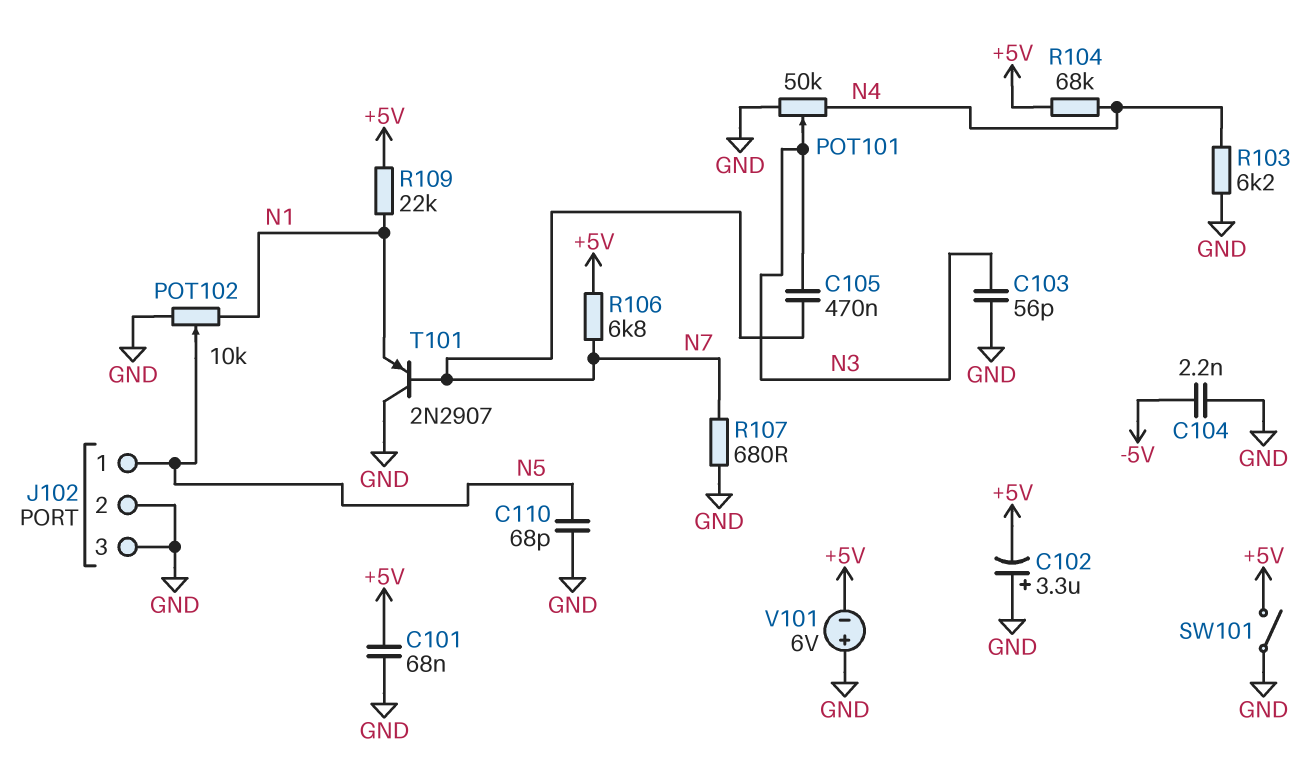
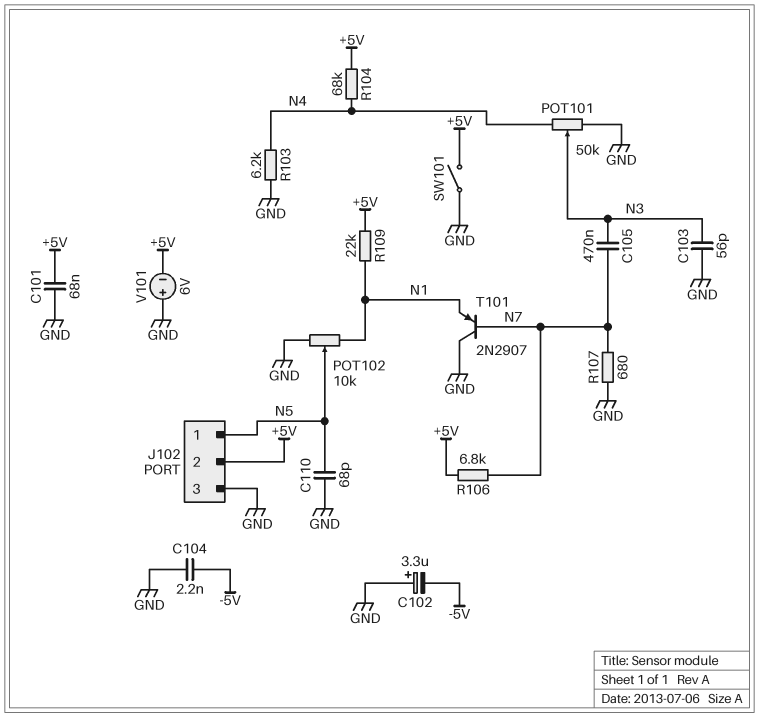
C102: 3.3uF (plus GND, minus +5V) -> 3.3uF (plus GND, minus -5V)
J102 pin 2: GND -> +5V

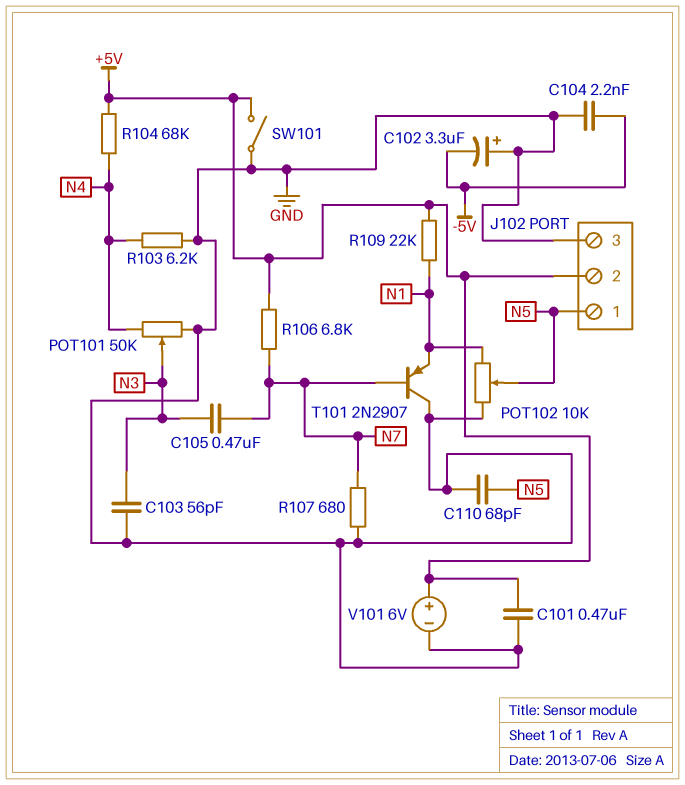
C101: 68nF (+5V, GND) -> 470nF (+5V, GND)
V101: 6V (plus GND, minus +5V) -> 6V (plus +5V, minus GND)

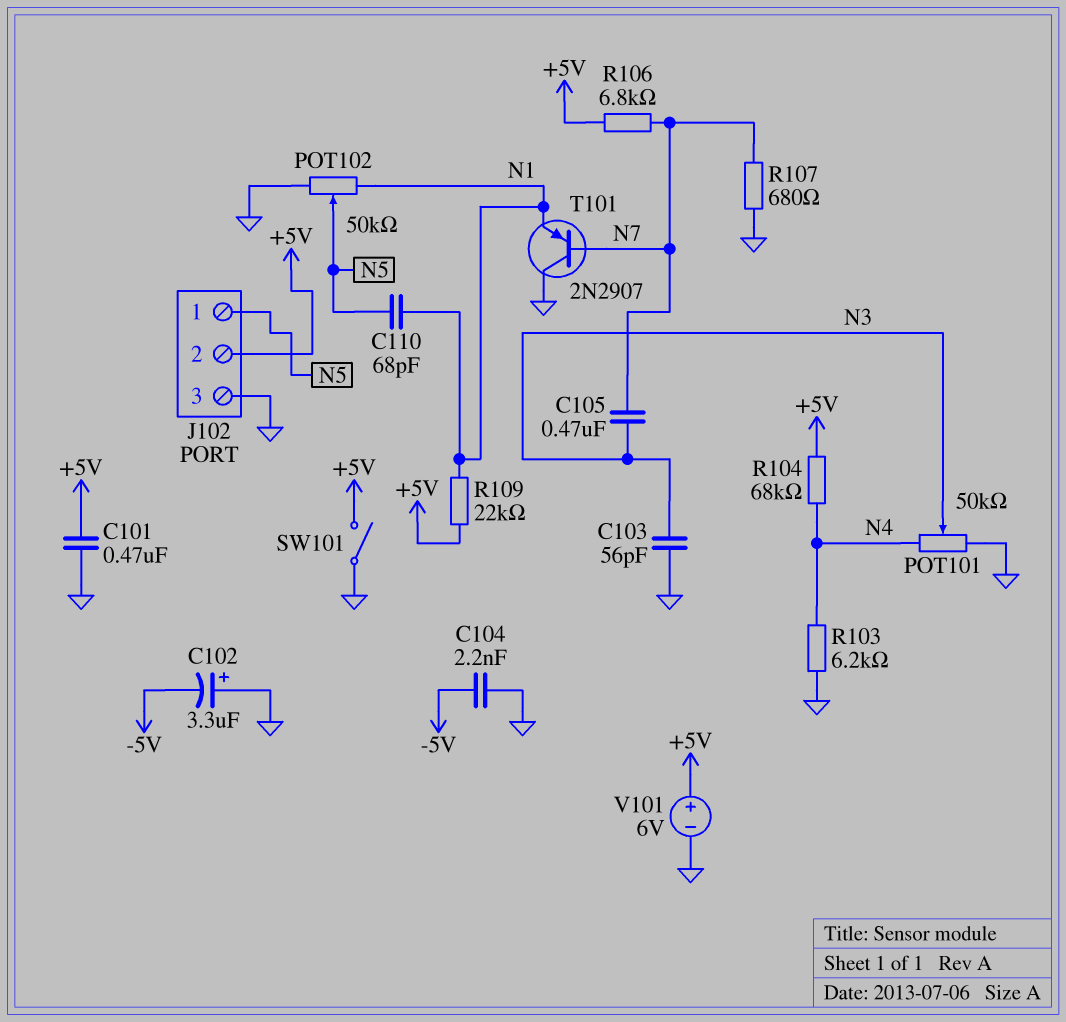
C110: 68pF (GND, N5) -> 68pF (N1, N5)
POT102: 10k (GND, N1, wiper N5) -> 50k (GND, N1, wiper N5)

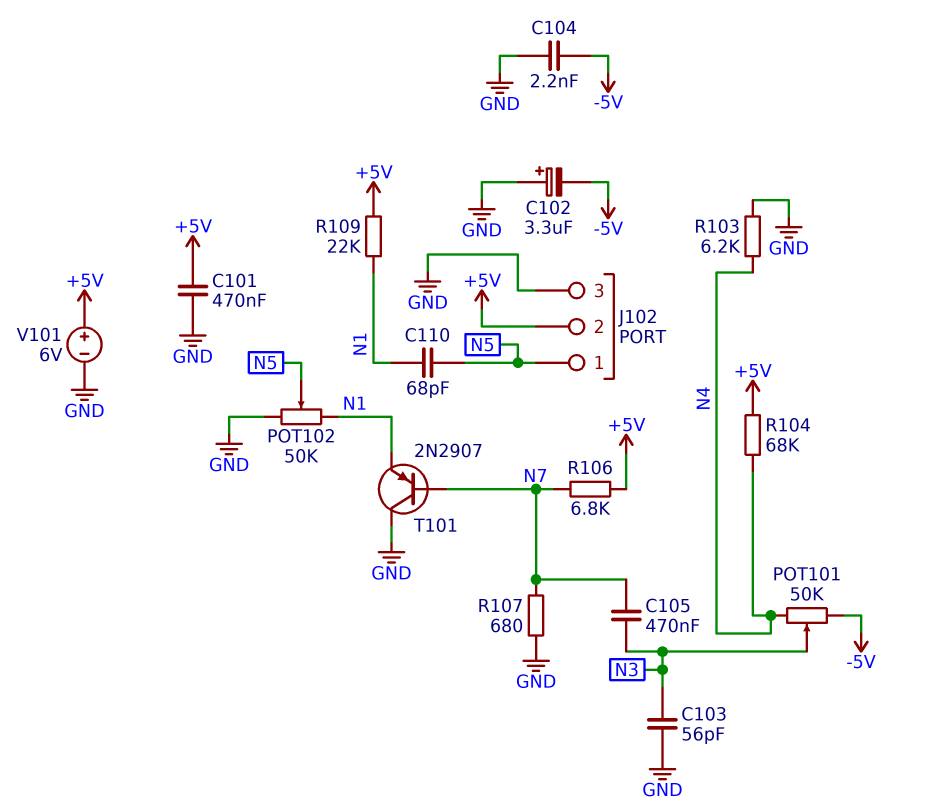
POT101: 50k (GND, N4, wiper N3) -> 50k (-5V, N4, wiper N3)
SW101: switch (+5V, GND) -> none

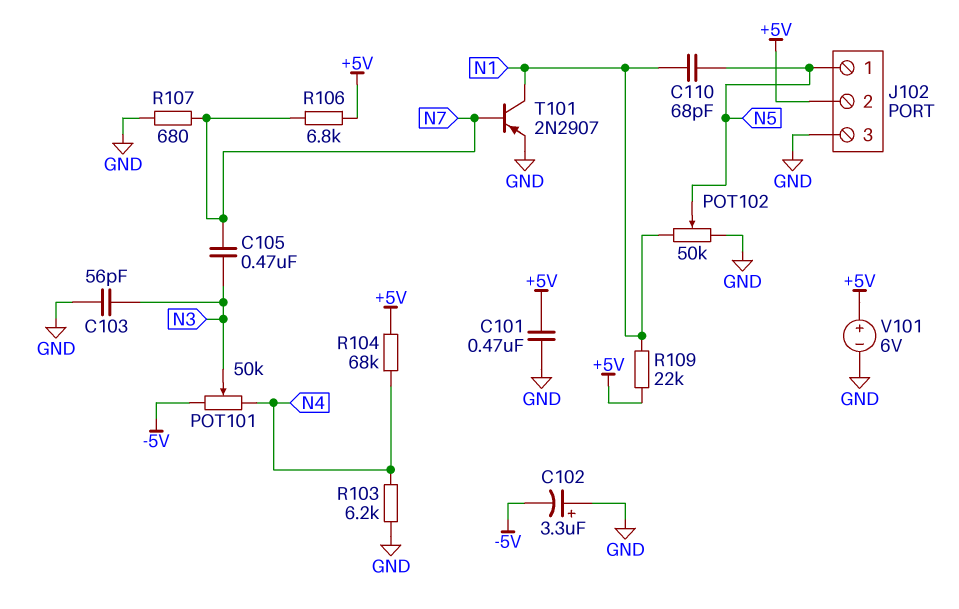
C104: 2.2nF (-5V, GND) -> none
T101: PNP 2N2907 (B N7, C GND, E N1) -> PNP 2N2907 (B N7, C N1, E GND)

